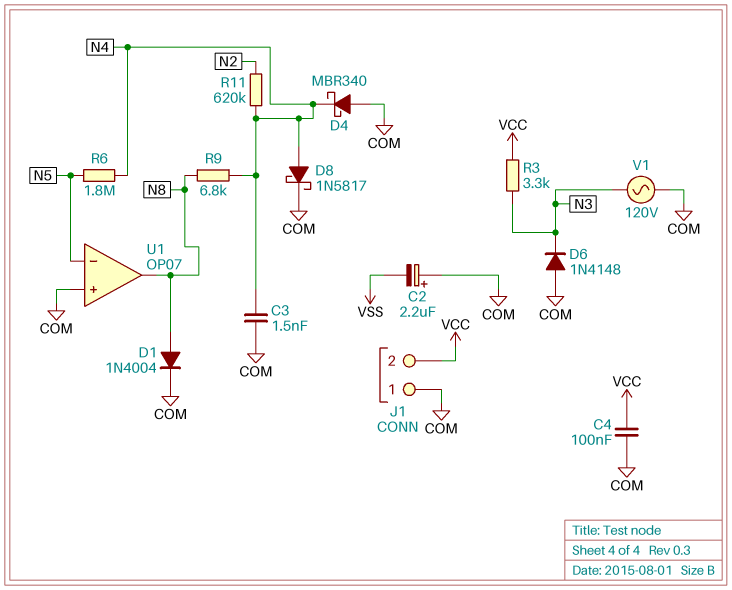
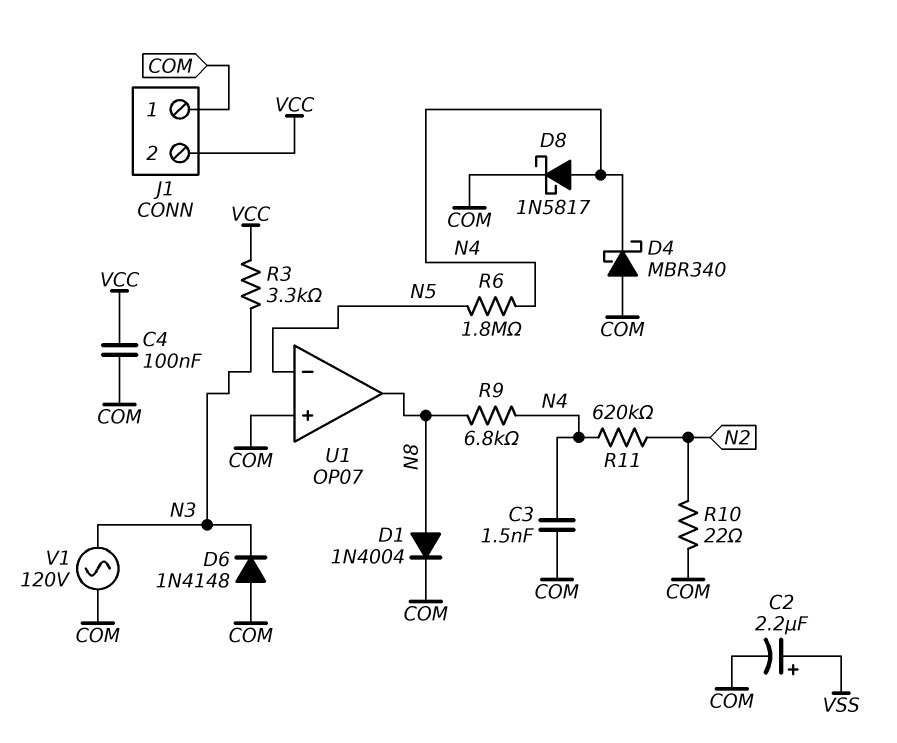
C2: 2.2uF (plus COM, minus VSS) -> 2.2uF (plus VSS, minus COM)
R10: none -> 22 (COM, N2)

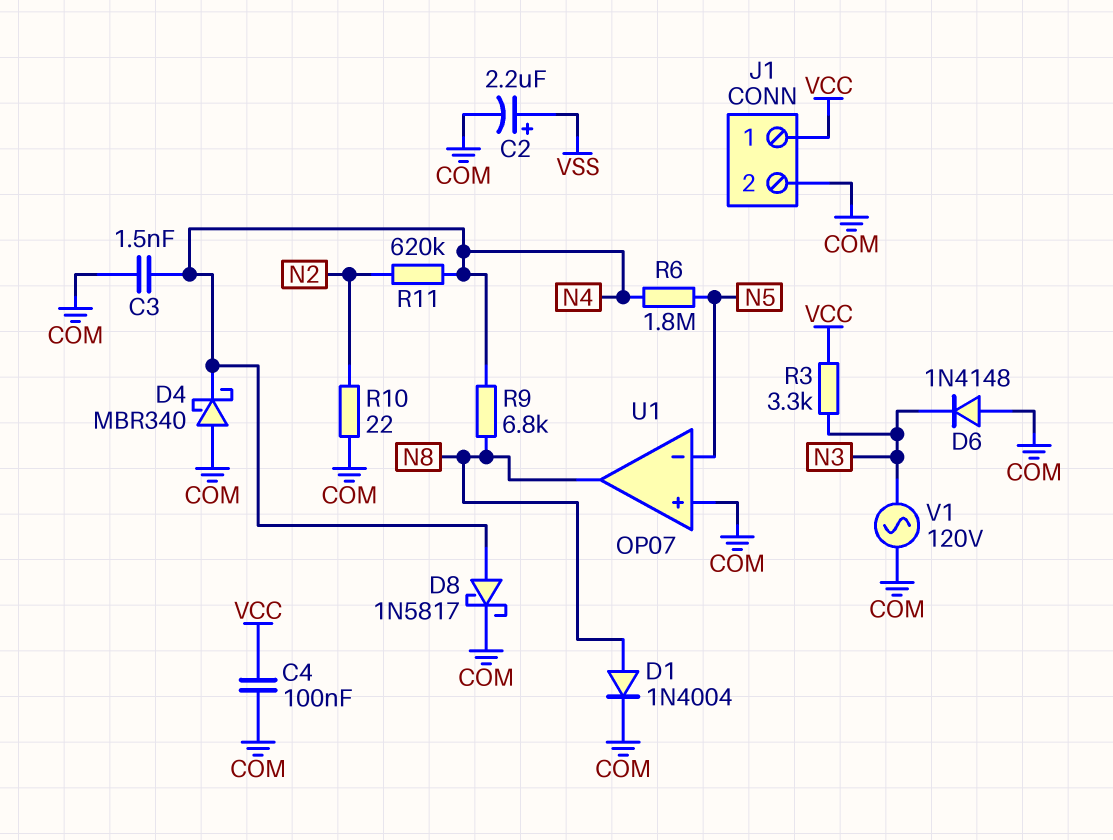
J1 pin 1: COM -> VCC
J1 pin 2: VCC -> COM

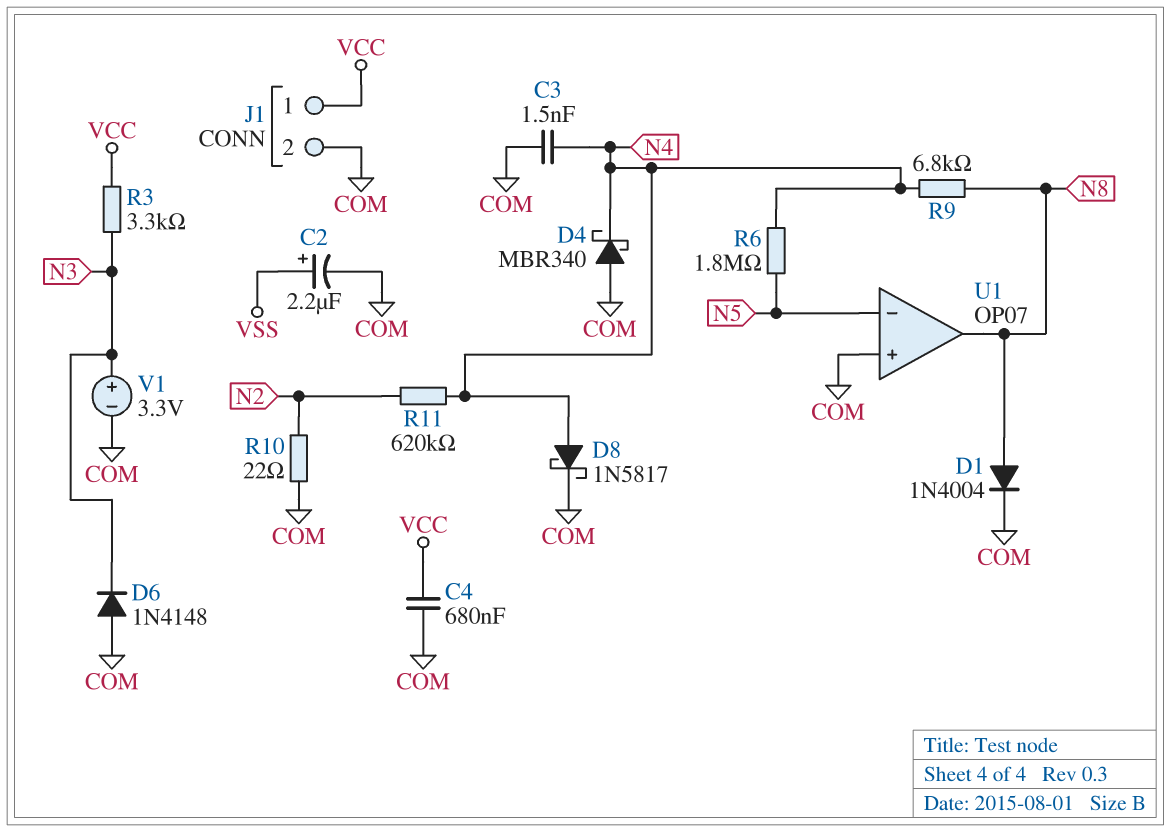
C4: 100nF (COM, VCC) -> 680nF (COM, VCC)
V1: AC 120V (COM, N3) -> 3.3V (plus N3, minus COM)

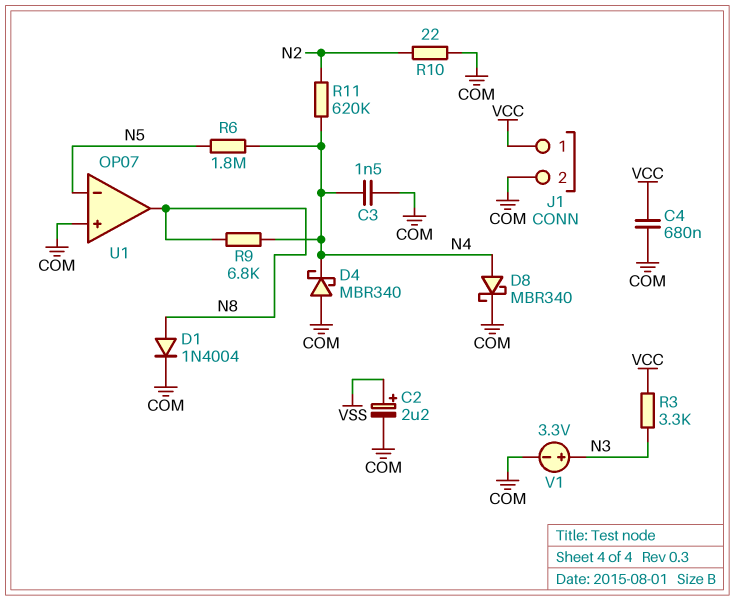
D6: diode 1N4148 (A COM, K N3) -> none
D8: schottky 1N5817 (A N4, K COM) -> schottky MBR340 (A N4, K COM)

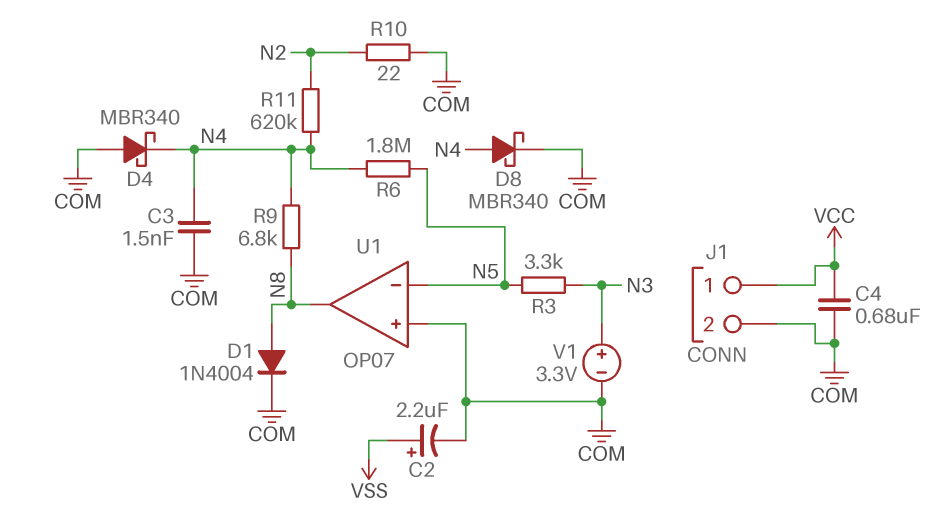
R3: 3.3k (N3, VCC) -> 3.3k (N3, N5)

